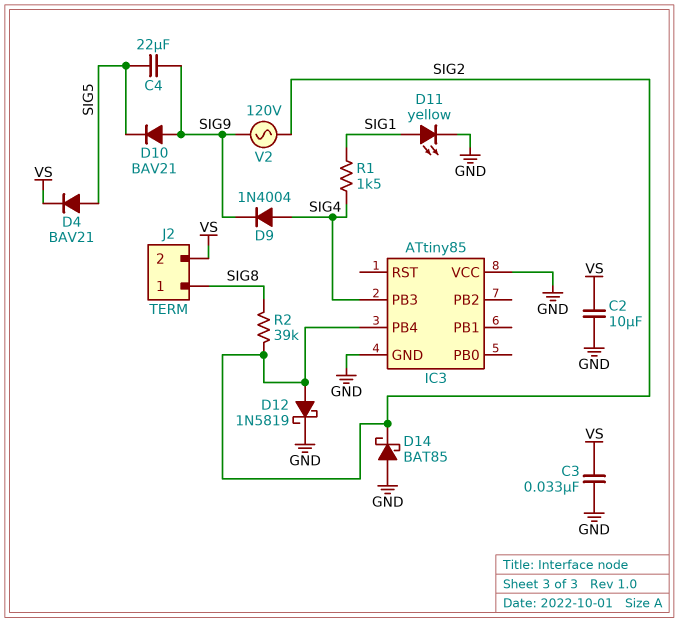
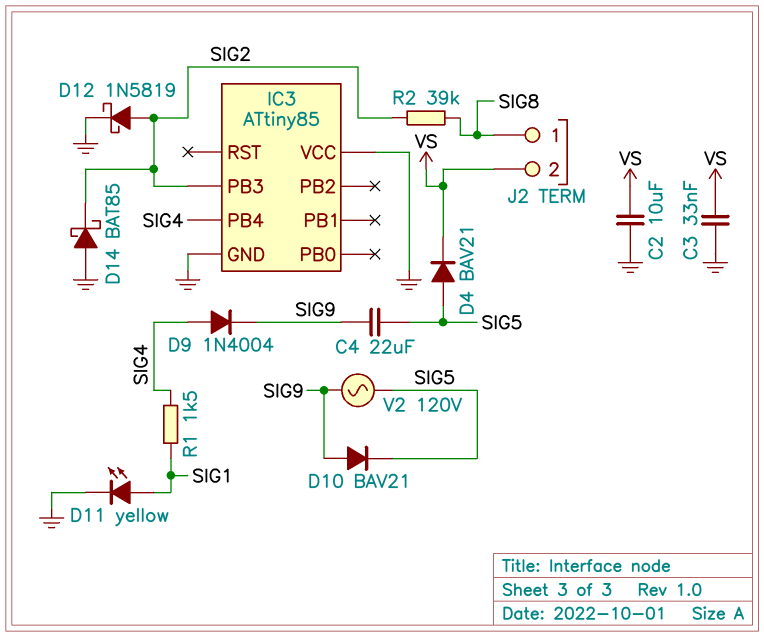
IC3 pin PB3: SIG4 -> SIG2
IC3 pin PB4: SIG2 -> SIG4
V2: AC 120V (SIG2, SIG9) -> AC 120V (SIG5, SIG9)

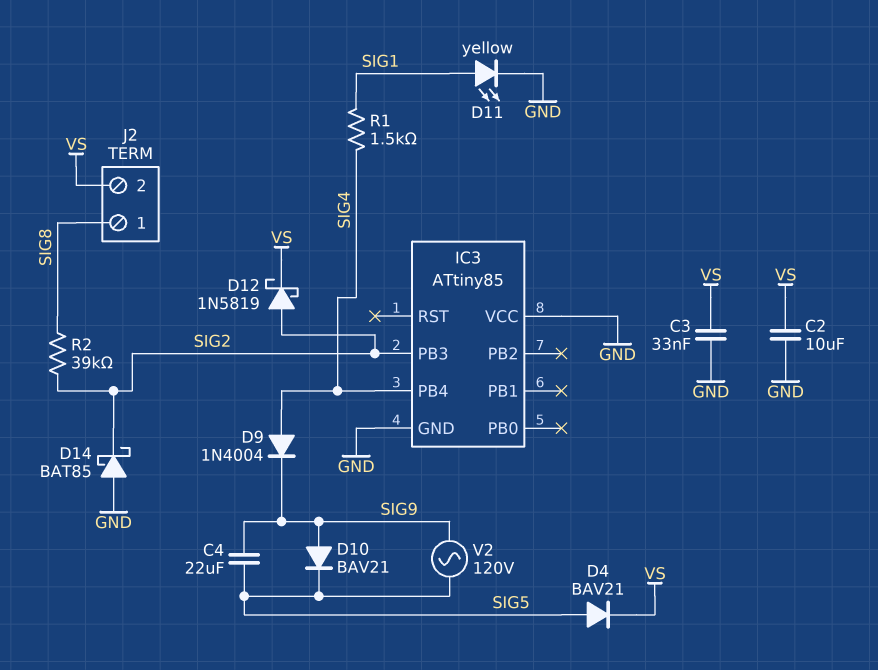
D12: schottky 1N5819 (A SIG2, K GND) -> schottky 1N5819 (A SIG2, K VS)

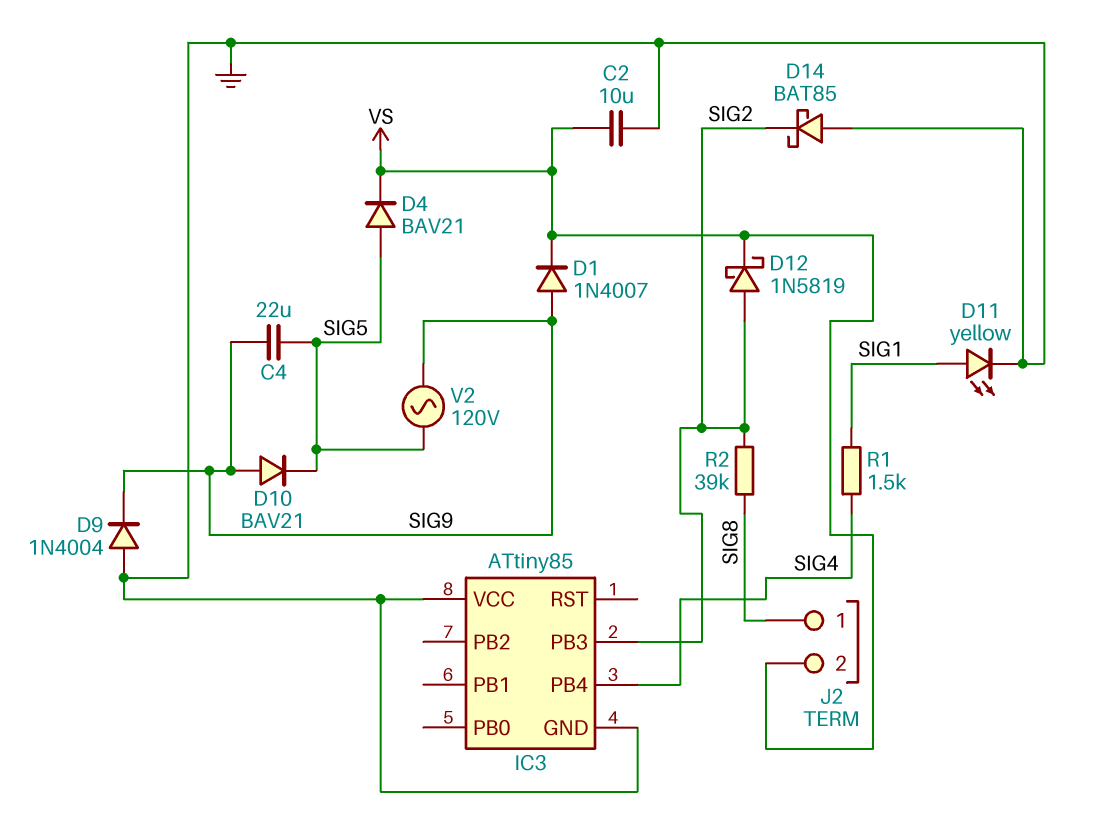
C3: 33nF (GND, VS) -> none
D1: none -> diode 1N4007 (A SIG9, K VS)
D9: diode 1N4004 (A SIG4, K SIG9) -> diode 1N4004 (A GND, K SIG9)

